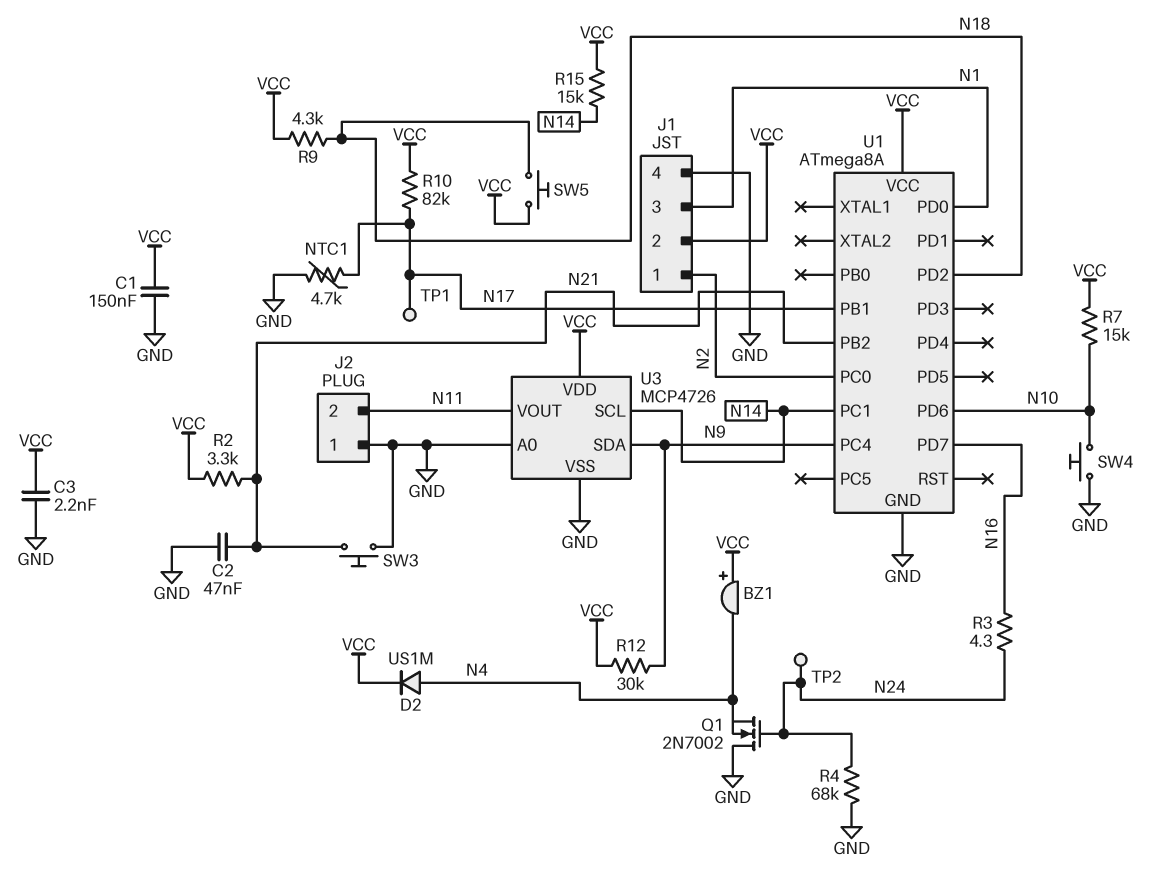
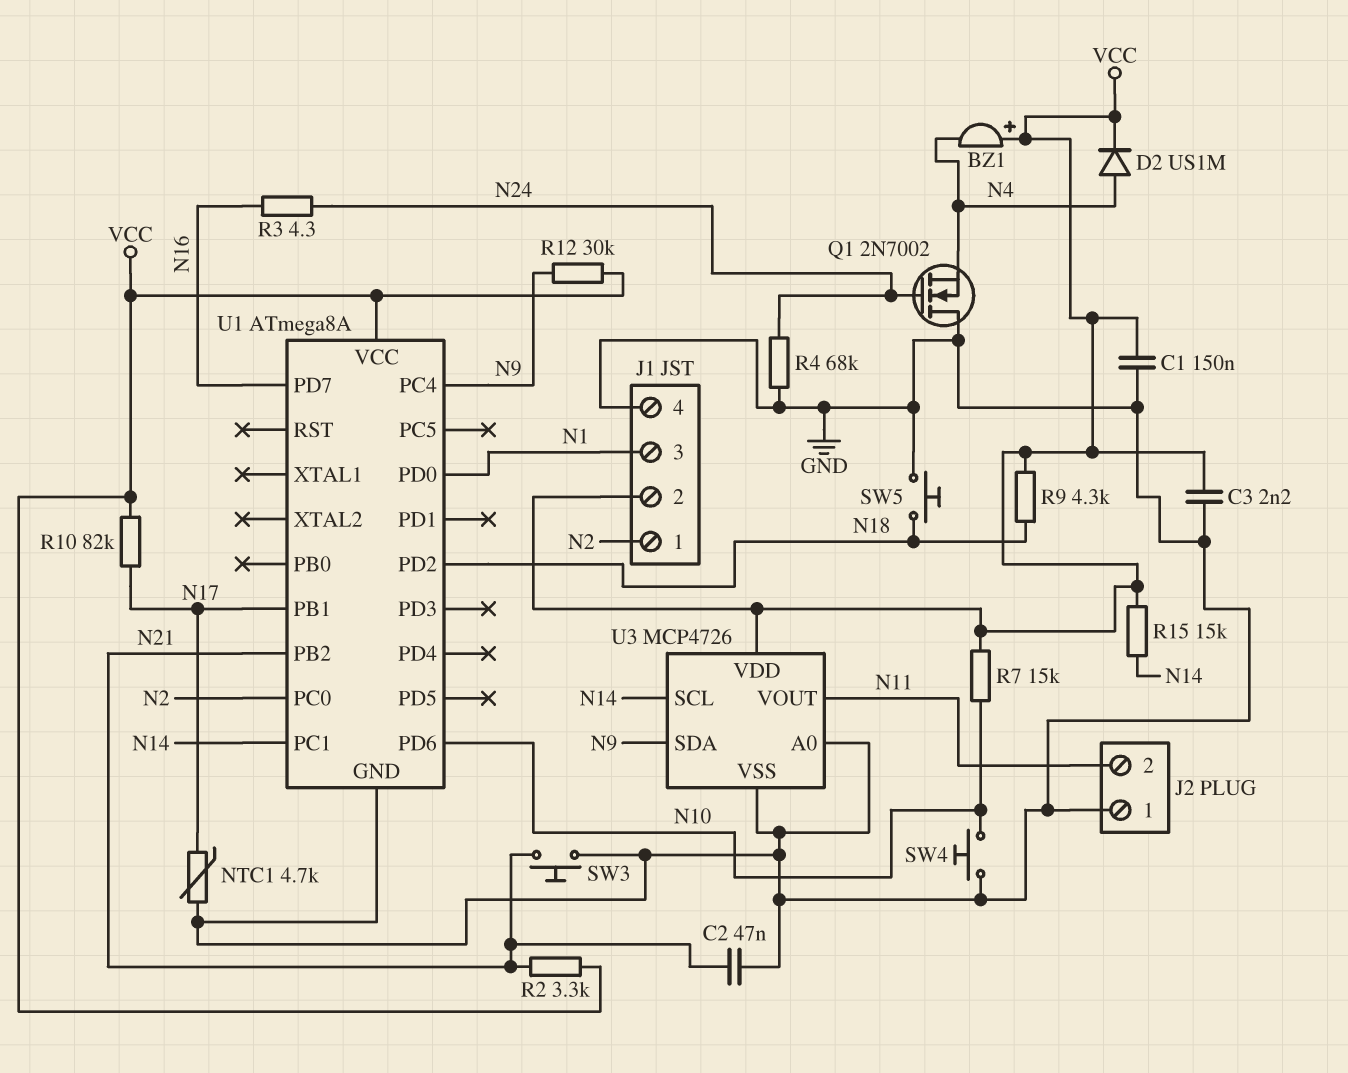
SW5: button (N18, VCC) -> button (GND, N18)
TP1: test point (N17) -> none
TP2: test point (N24) -> none

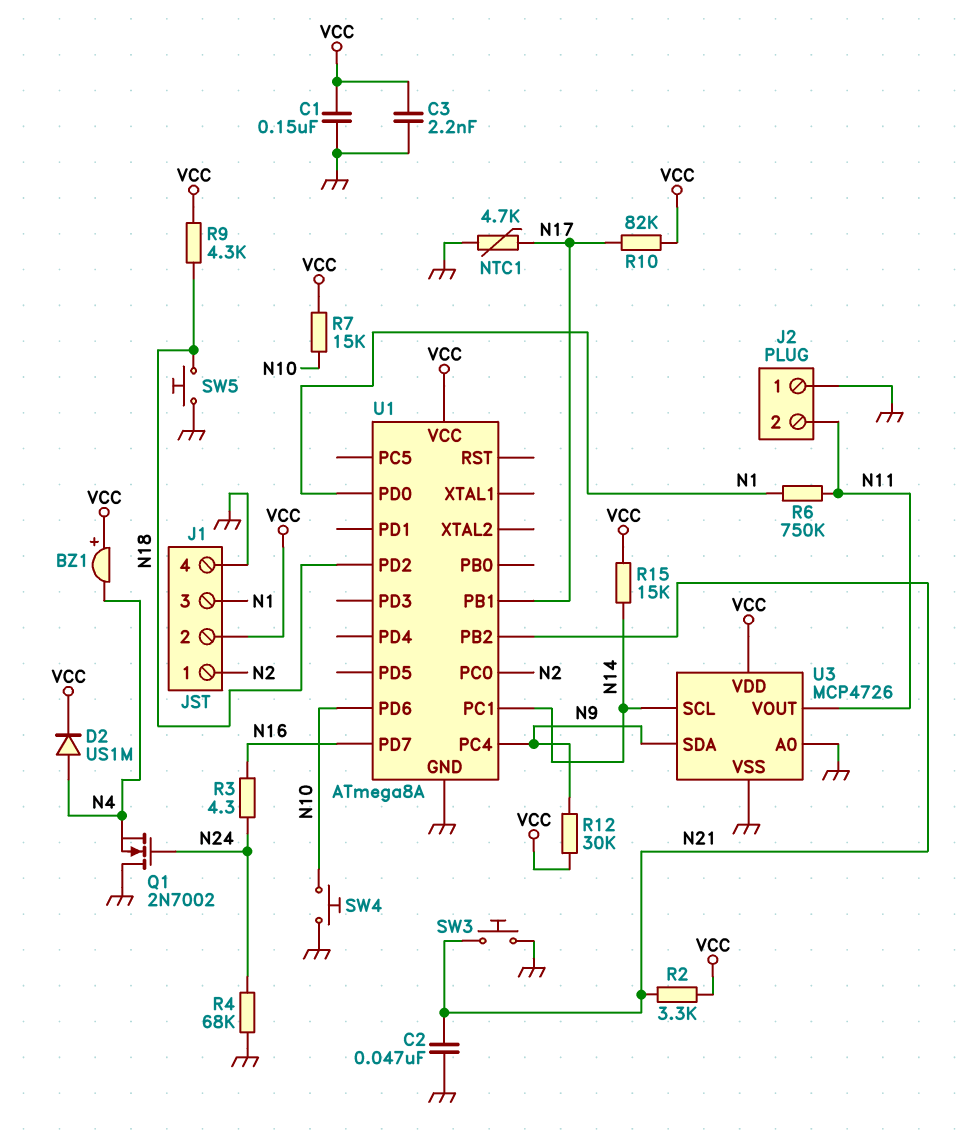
R6: none -> 750k (N1, N11)

